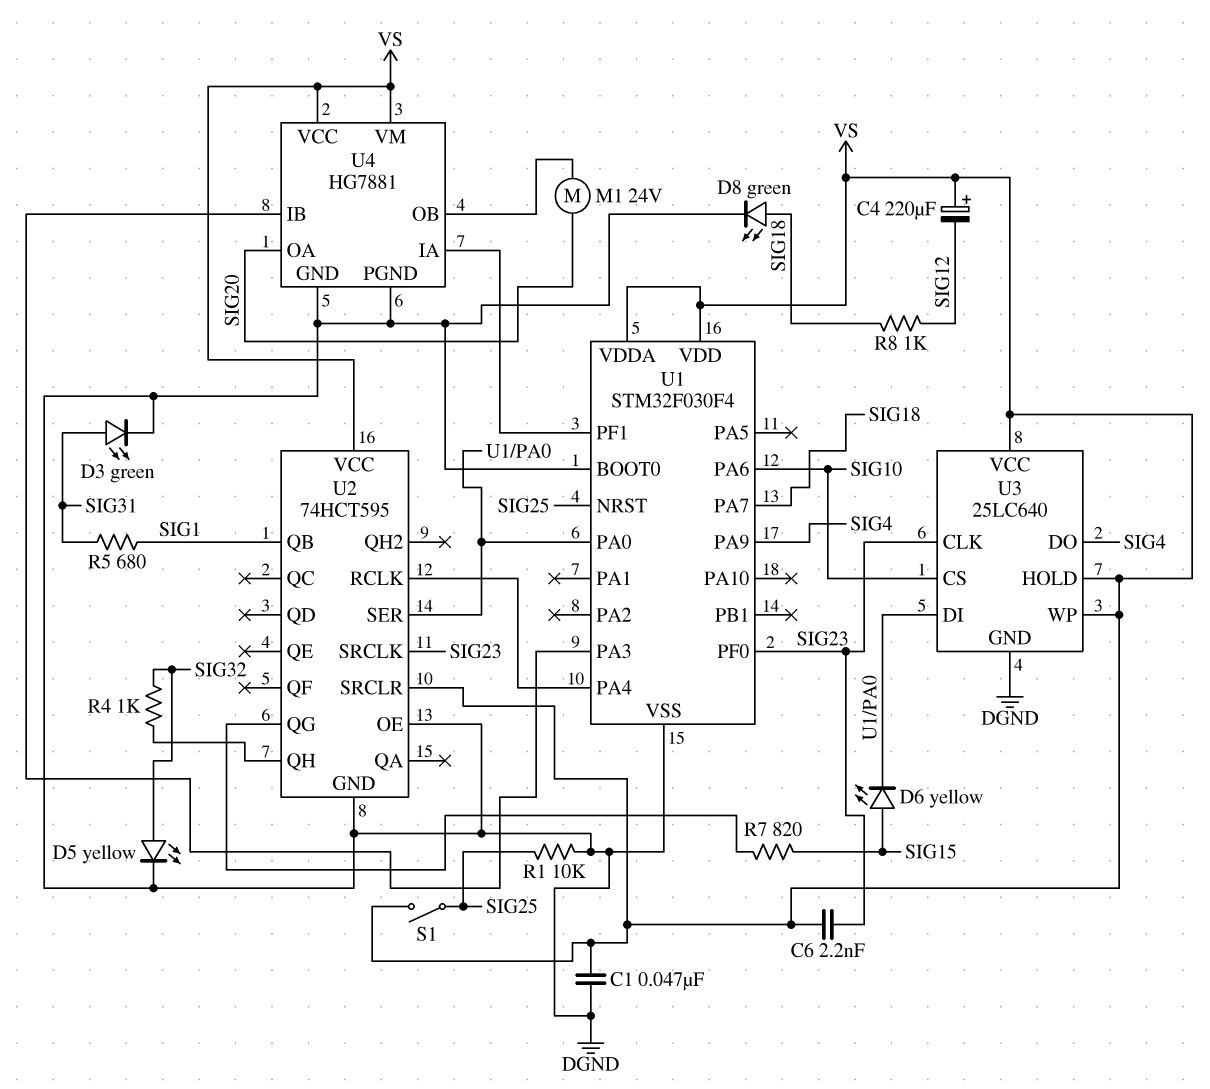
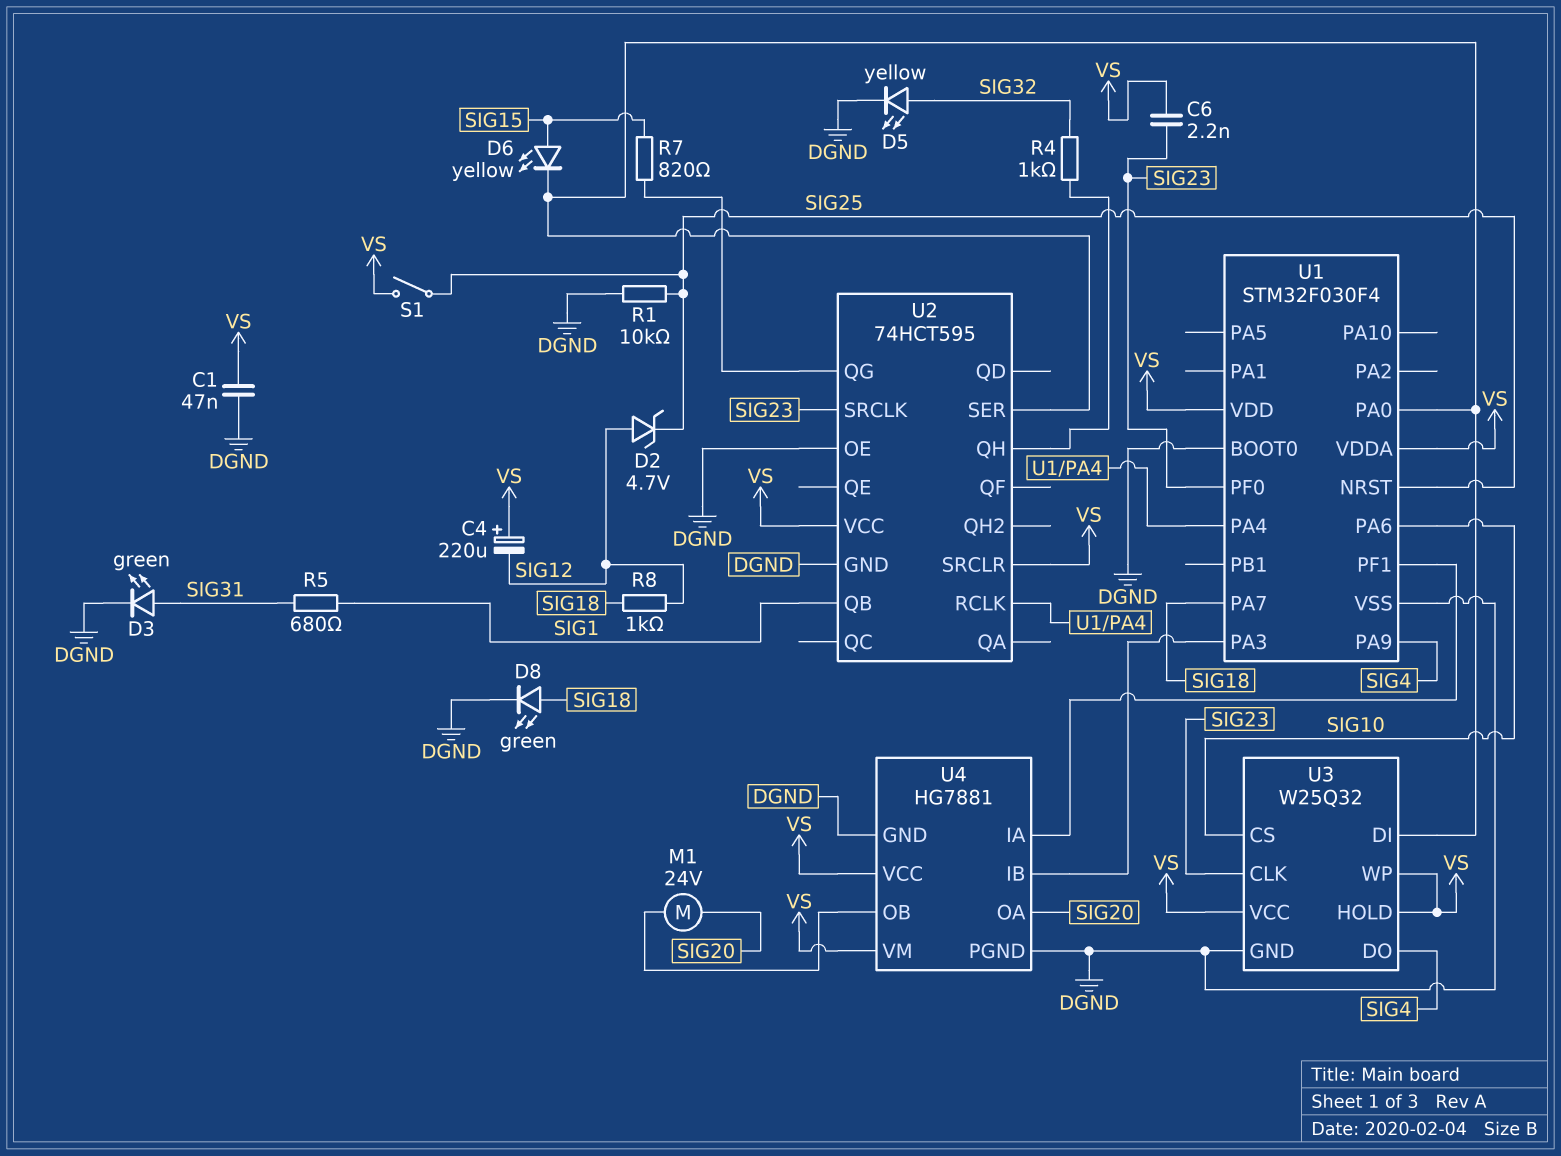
D2: none -> zener 4.7V (A SIG12, K SIG25)
U3: 25LC640 -> W25Q32

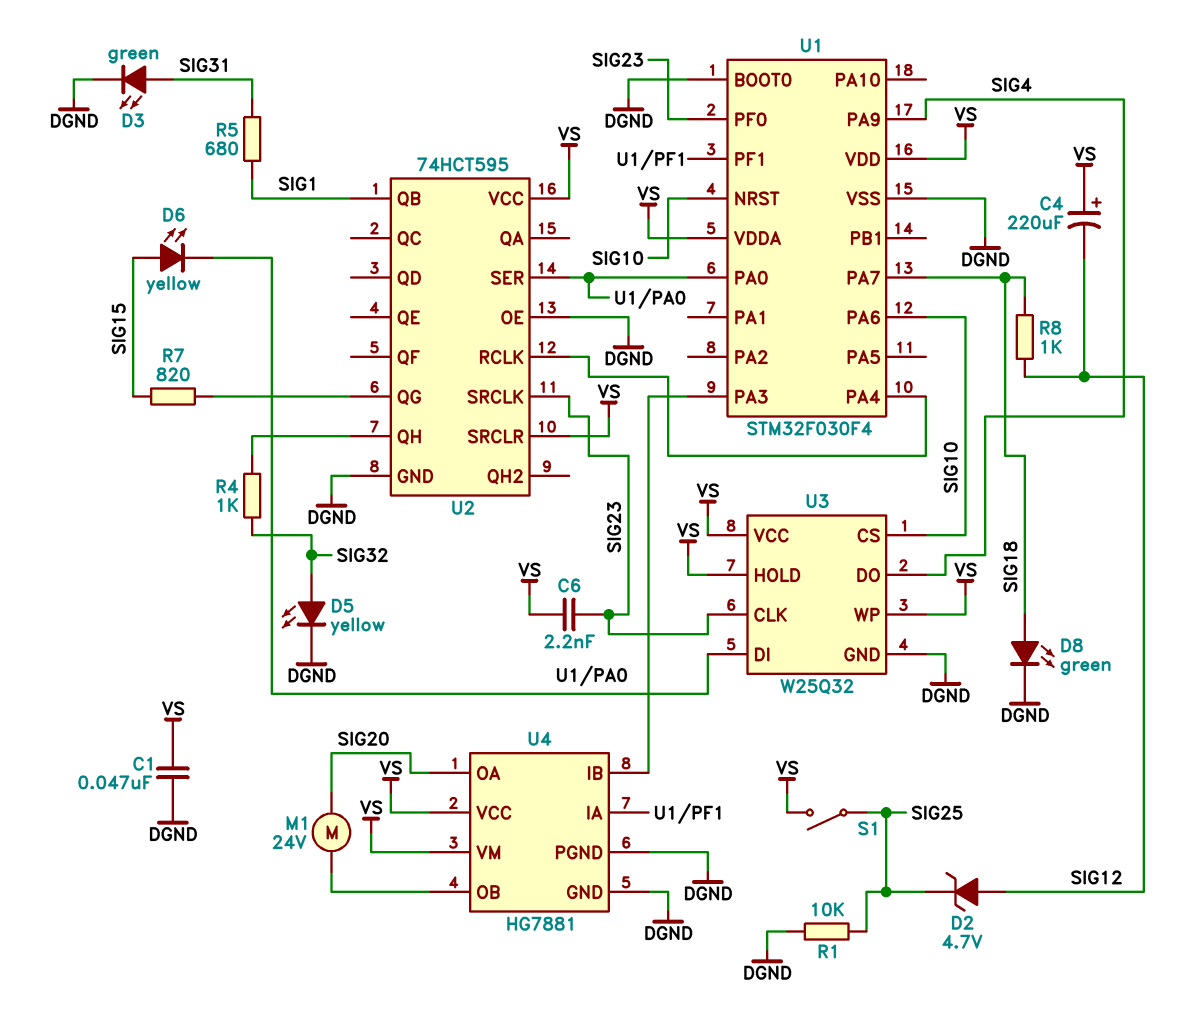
U1 pin NRST: SIG25 -> SIG10

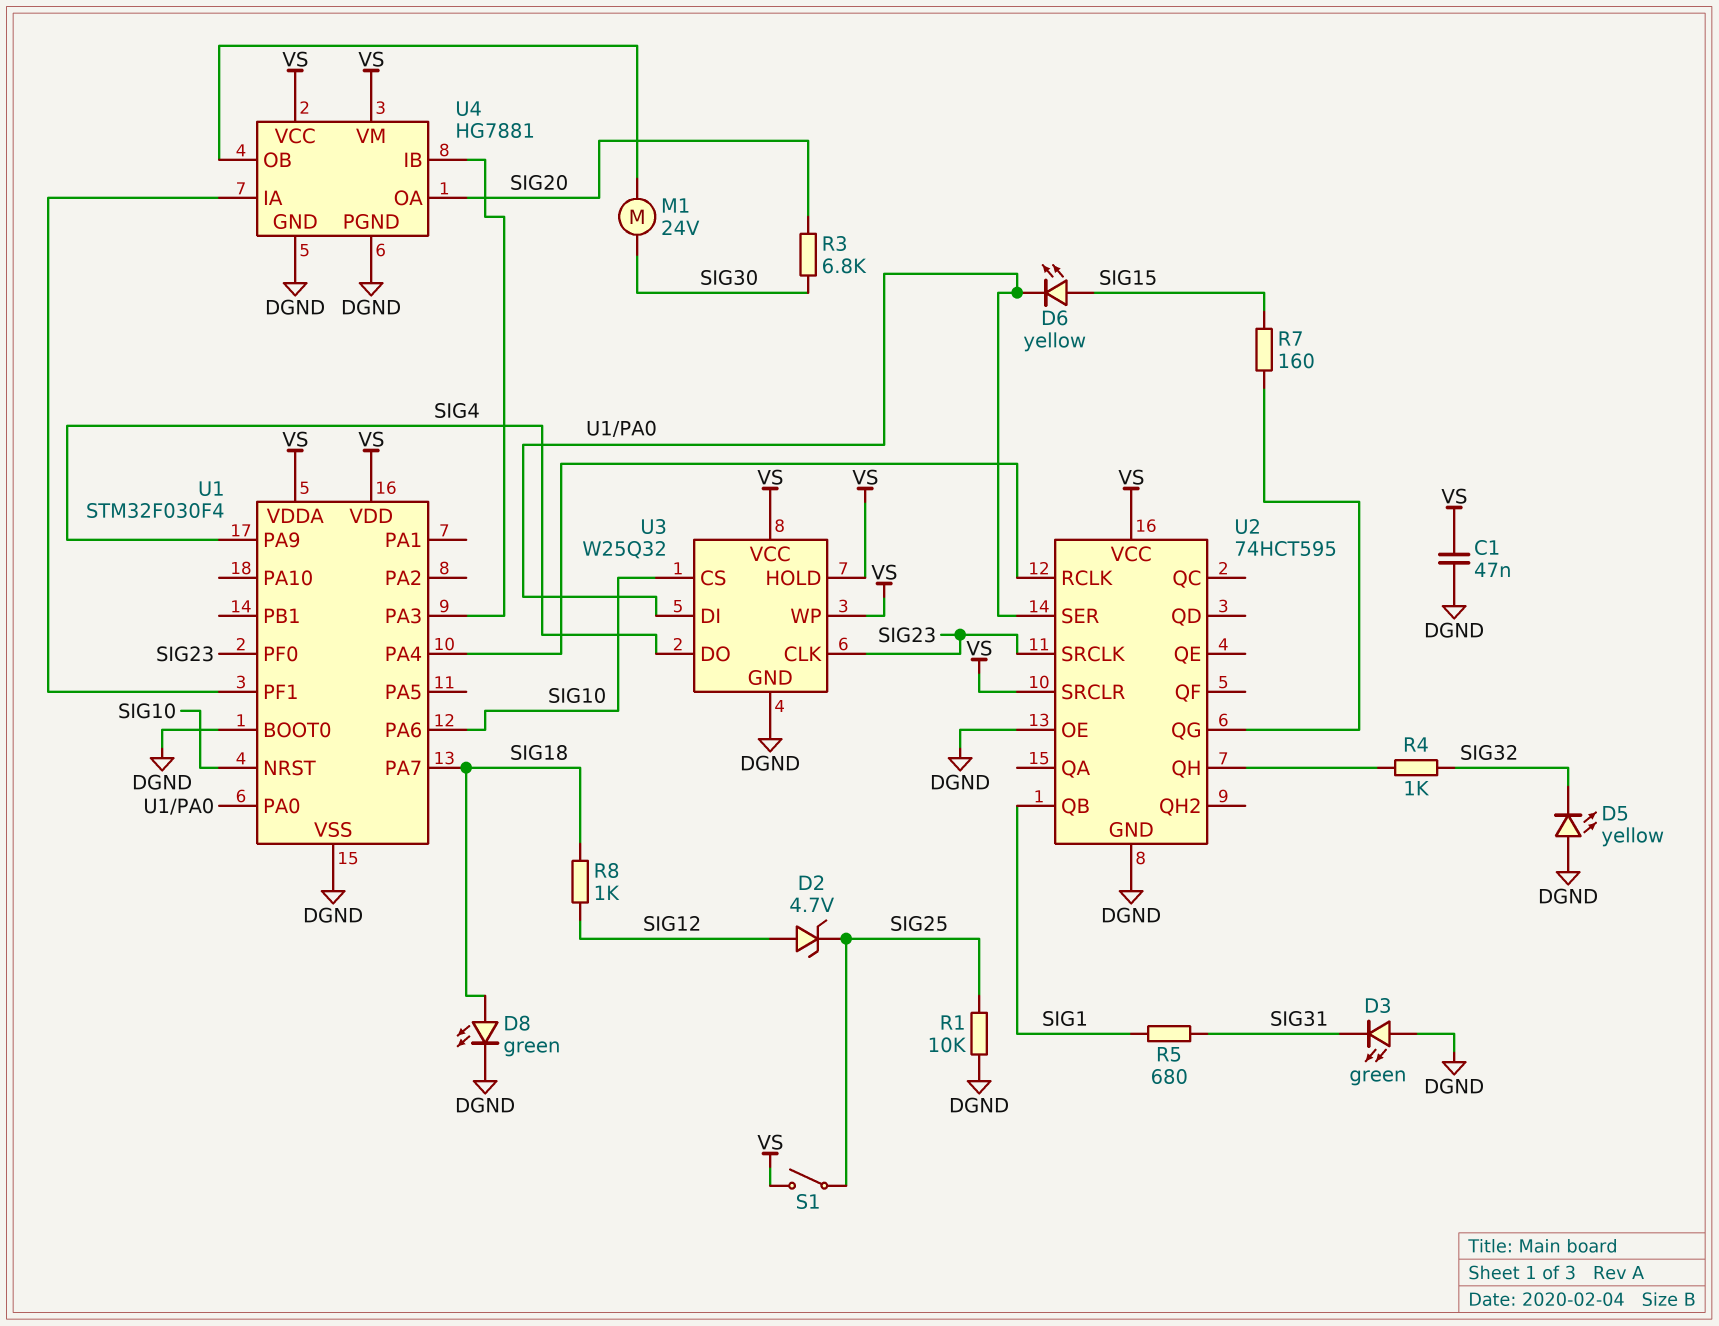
C4: 220uF (plus VS, minus SIG12) -> none
C6: 2.2nF (SIG23, VS) -> none
D3: LED green (A SIG31, K DGND) -> LED green (A DGND, K SIG31)
D5: LED yellow (A SIG32, K DGND) -> LED yellow (A DGND, K SIG32)
M1: motor 24V (SIG20, U4/OB) -> motor 24V (SIG30, U4/OB)
R3: none -> 6.8k (SIG20, SIG30)
R7: 820 (SIG15, U2/QG) -> 160 (SIG15, U2/QG)

